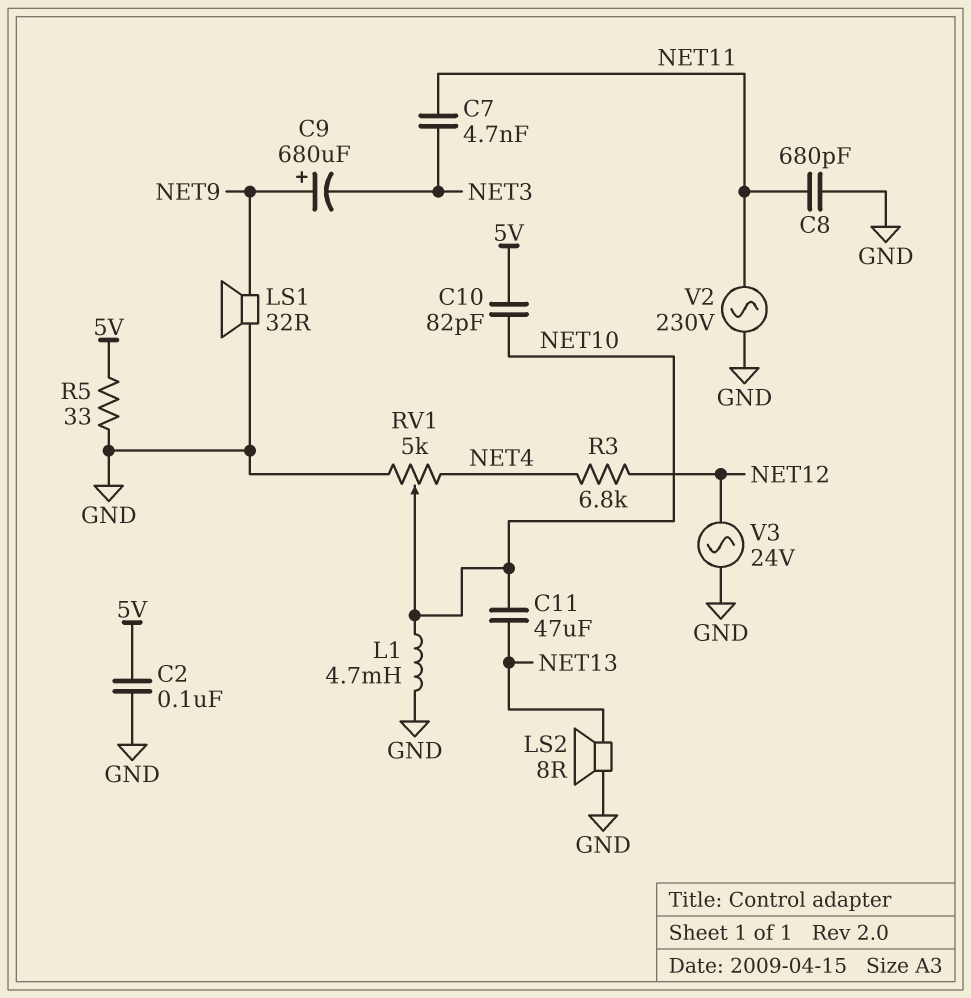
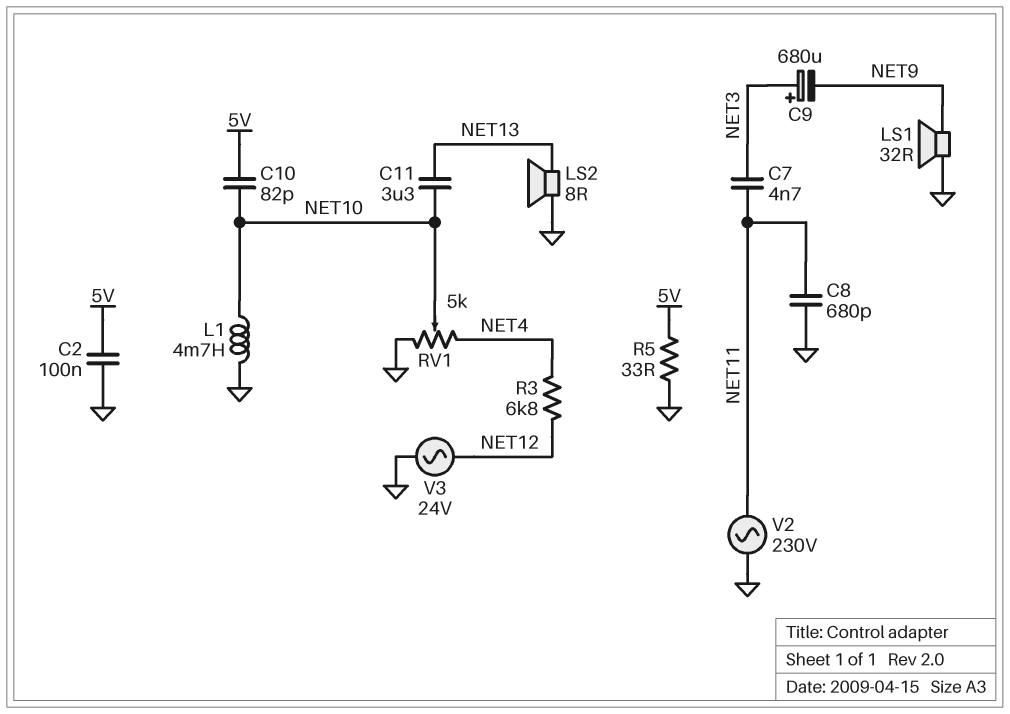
C9: 680uF (plus NET9, minus NET3) -> 680uF (plus NET3, minus NET9)
C11: 47uF (NET10, NET13) -> 3.3uF (NET10, NET13)

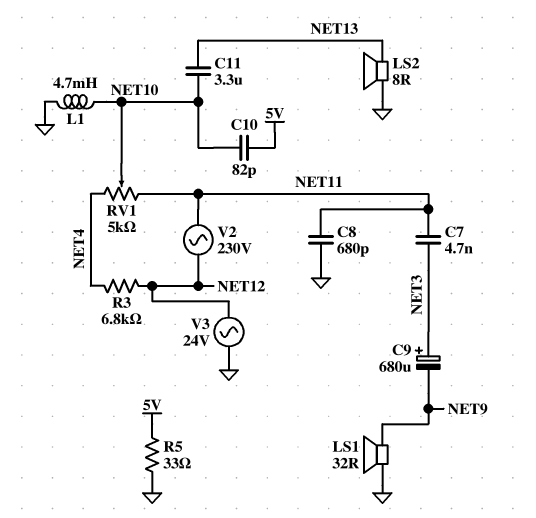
C2: 100nF (5V, GND) -> none
RV1: 5k (GND, NET4, wiper NET10) -> 5k (NET4, NET11, wiper NET10)
V2: AC 230V (GND, NET11) -> AC 230V (NET11, NET12)

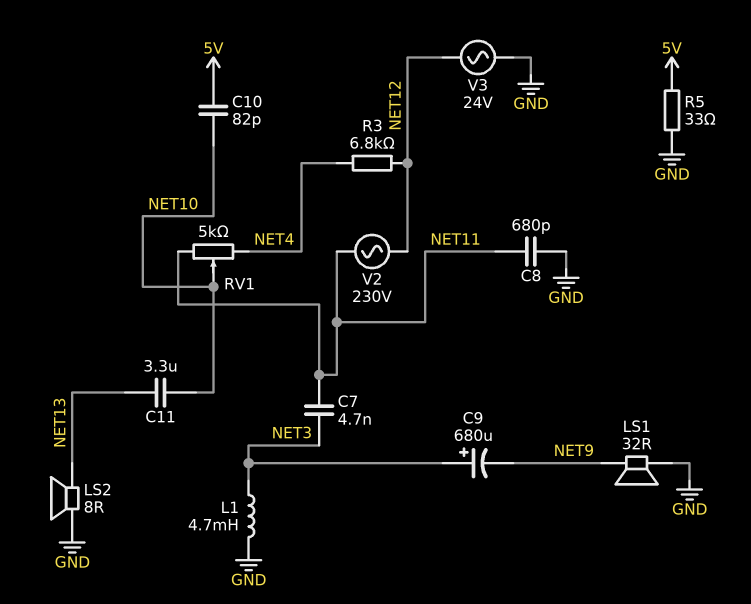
L1: 4.7mH (GND, NET10) -> 4.7mH (GND, NET3)

